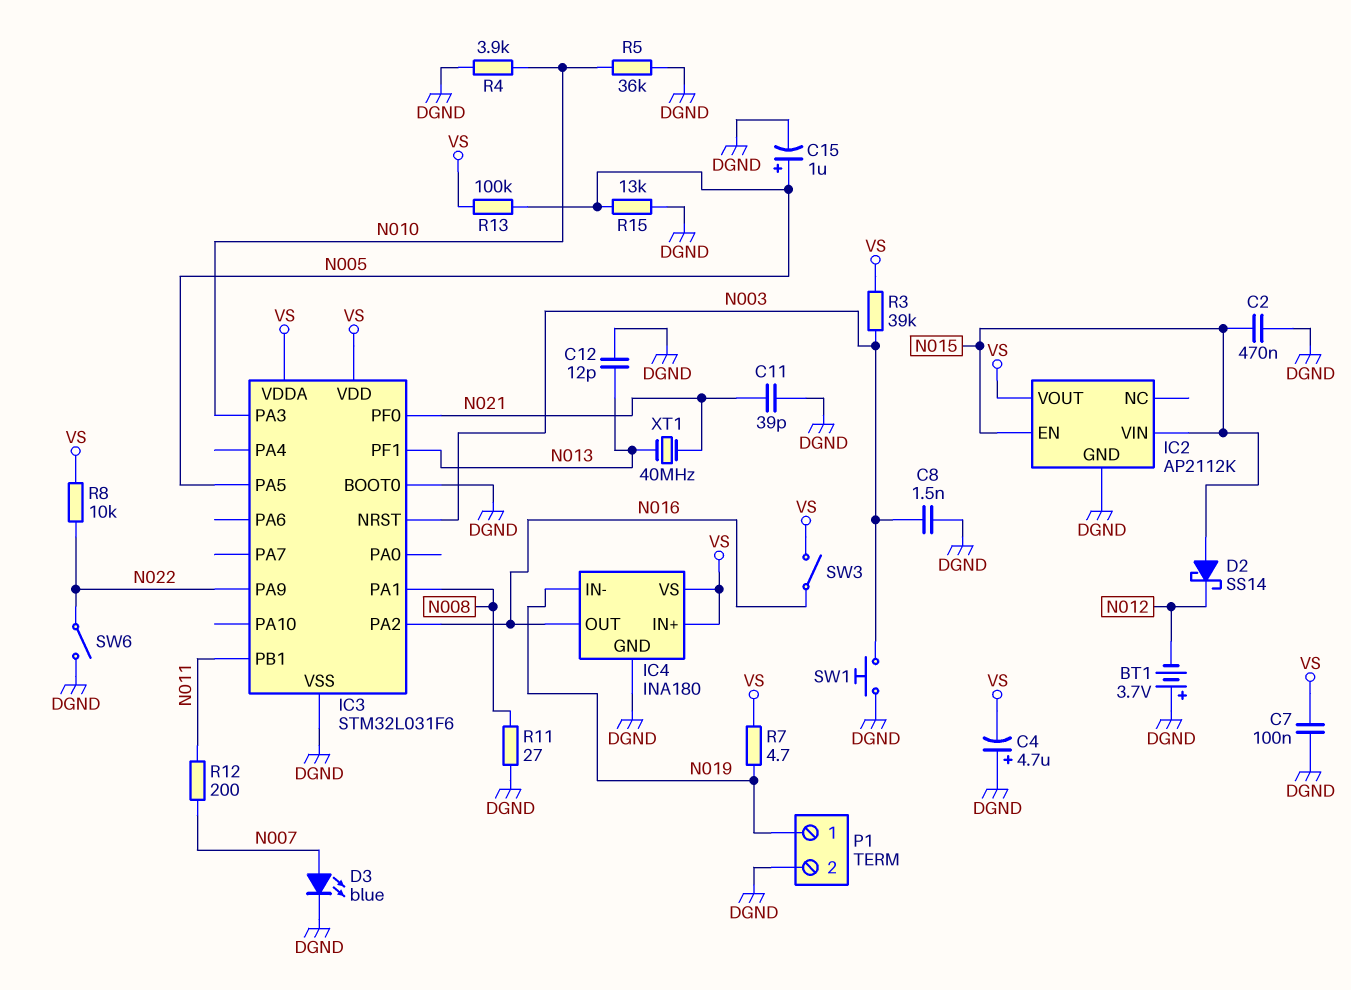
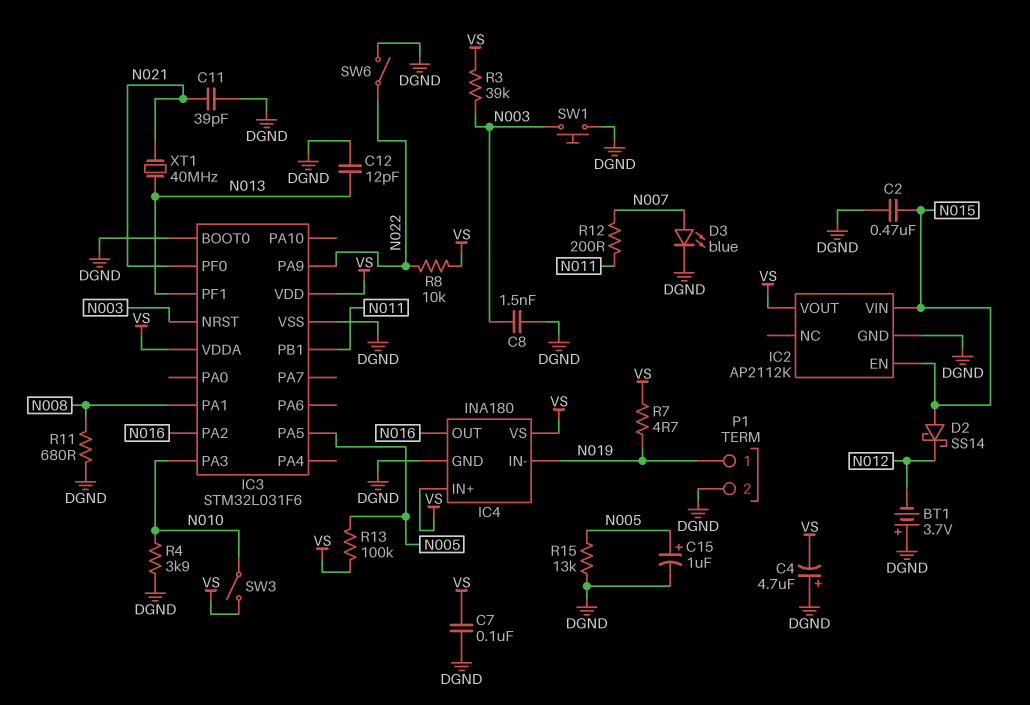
R5: 36k (DGND, N010) -> none
R11: 27 (DGND, N008) -> 680 (DGND, N008)
SW3: switch (N016, VS) -> switch (N010, VS)

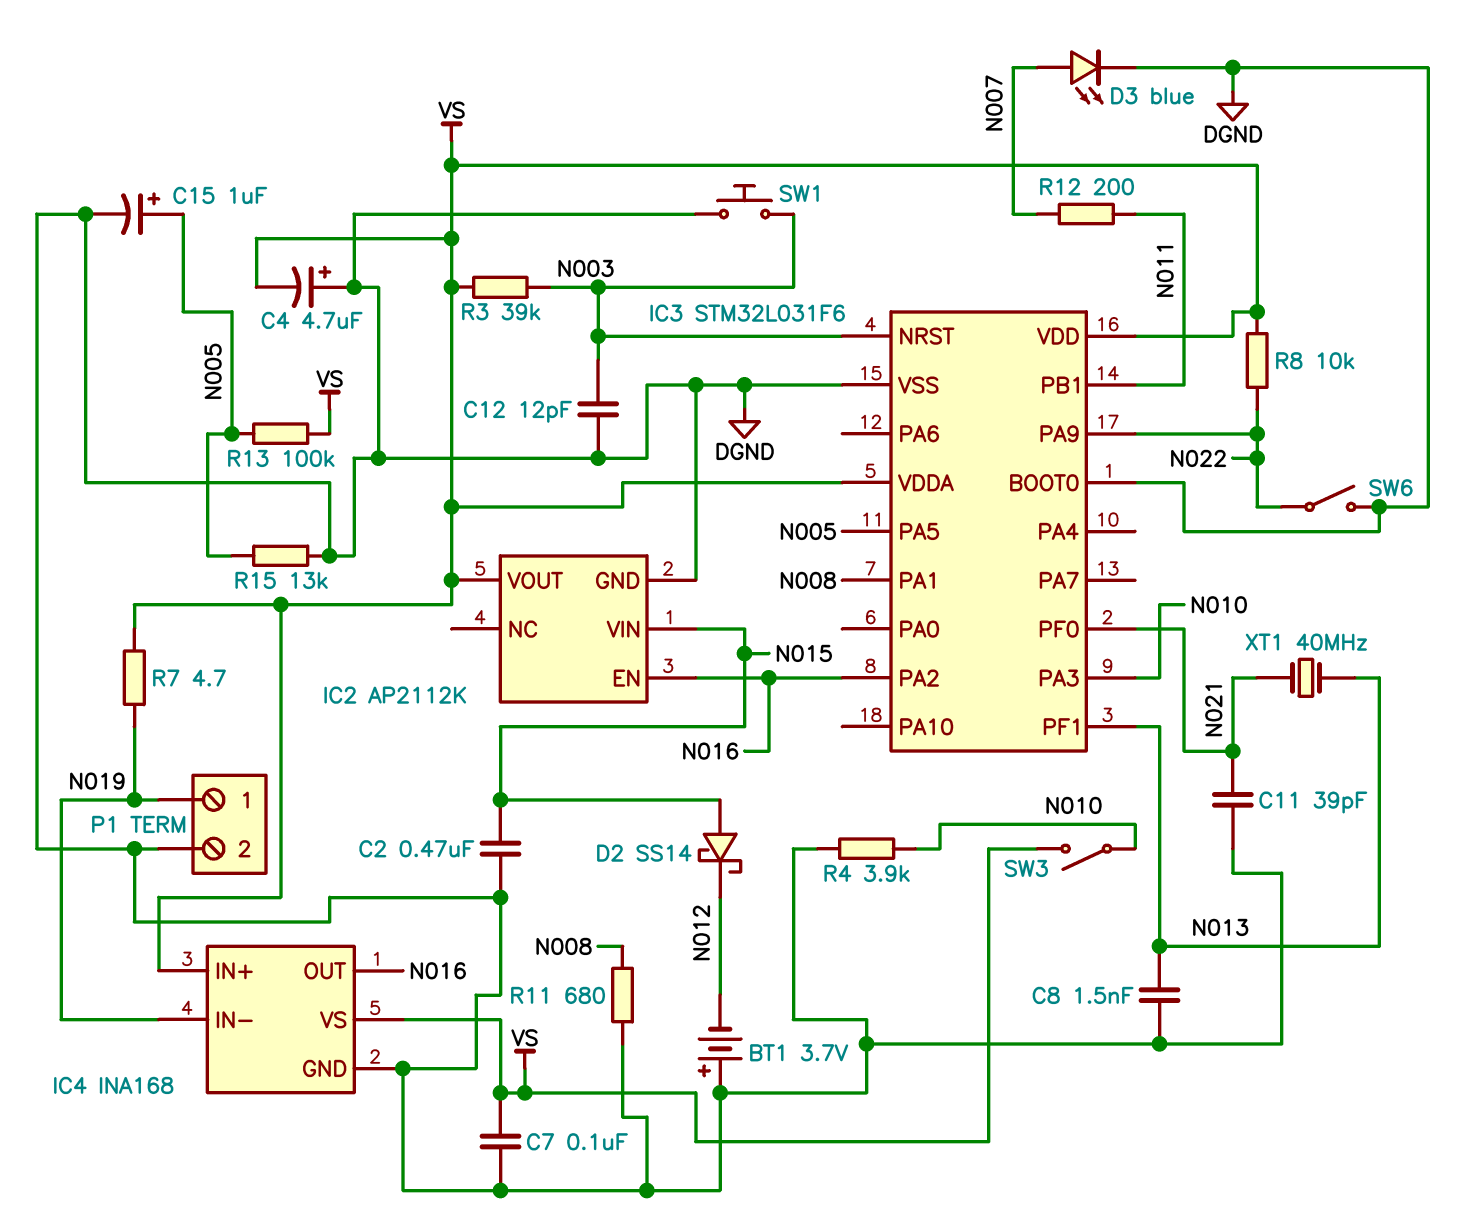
C8: 1.5nF (DGND, N003) -> 1.5nF (DGND, N013)
C12: 12pF (DGND, N013) -> 12pF (DGND, N003)
IC2 pin EN: N015 -> N016
IC4: INA180 -> INA168

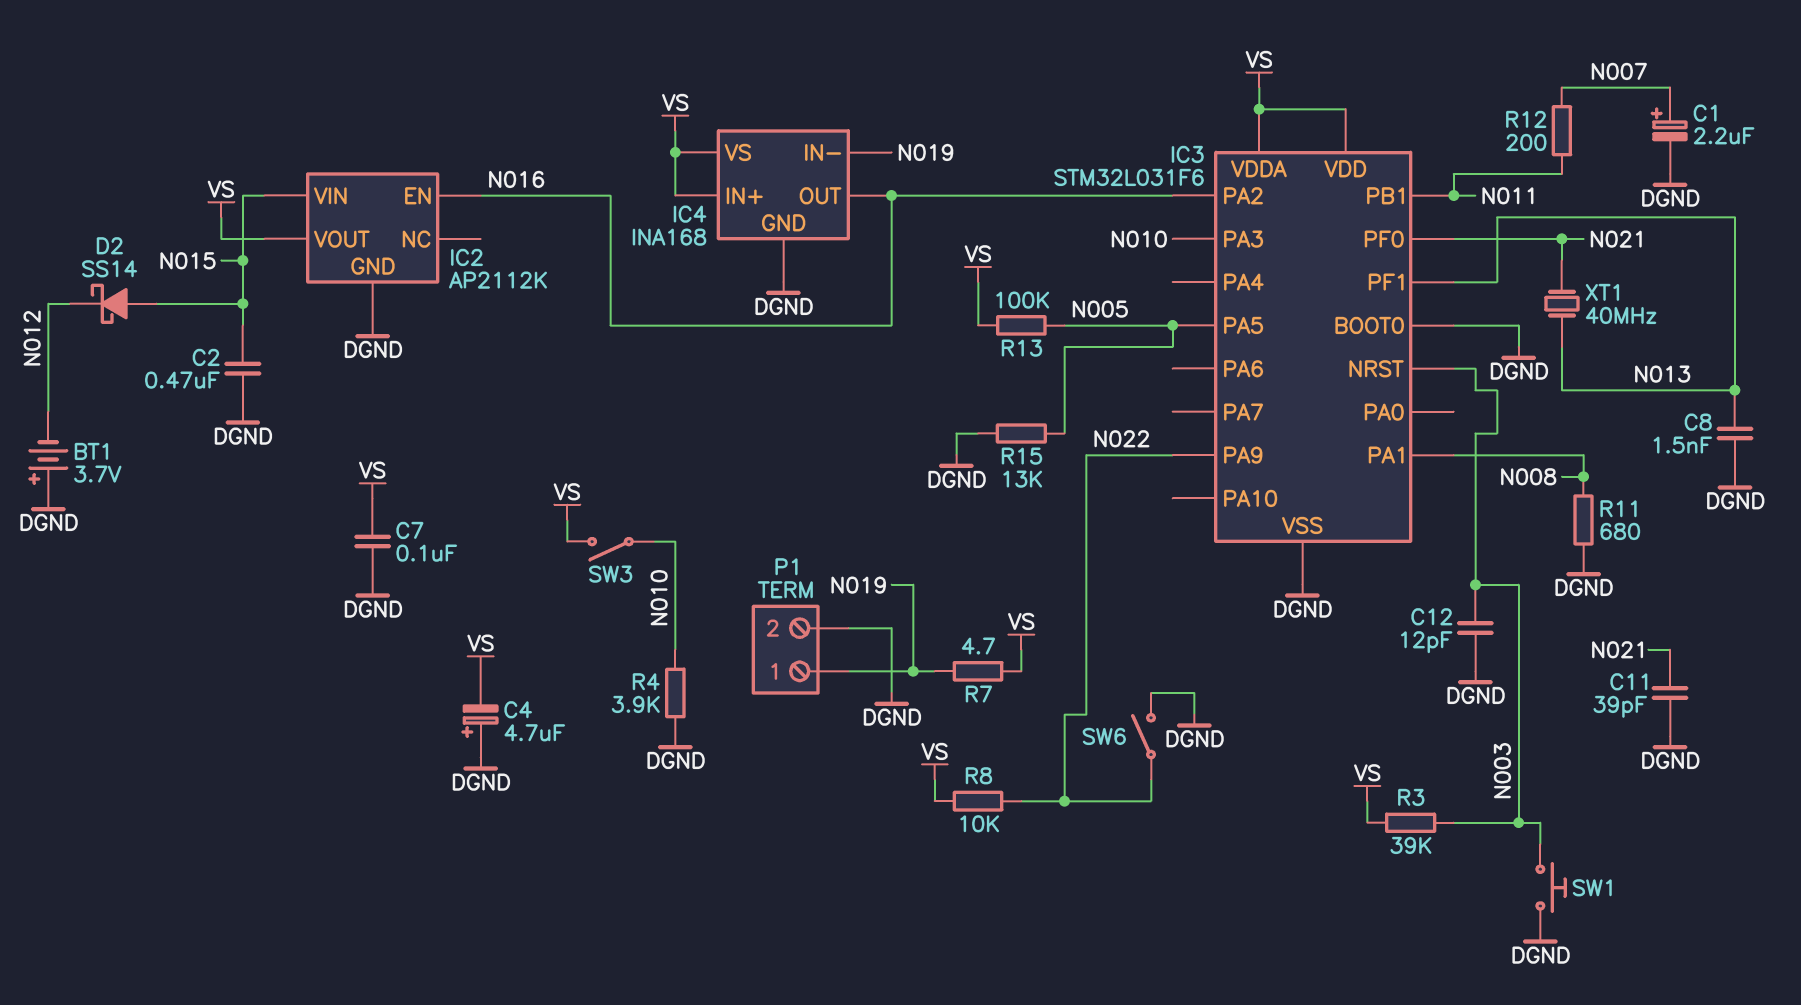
C1: none -> 2.2uF (plus N007, minus DGND)
C15: 1uF (plus N005, minus DGND) -> none
D3: LED blue (A N007, K DGND) -> none

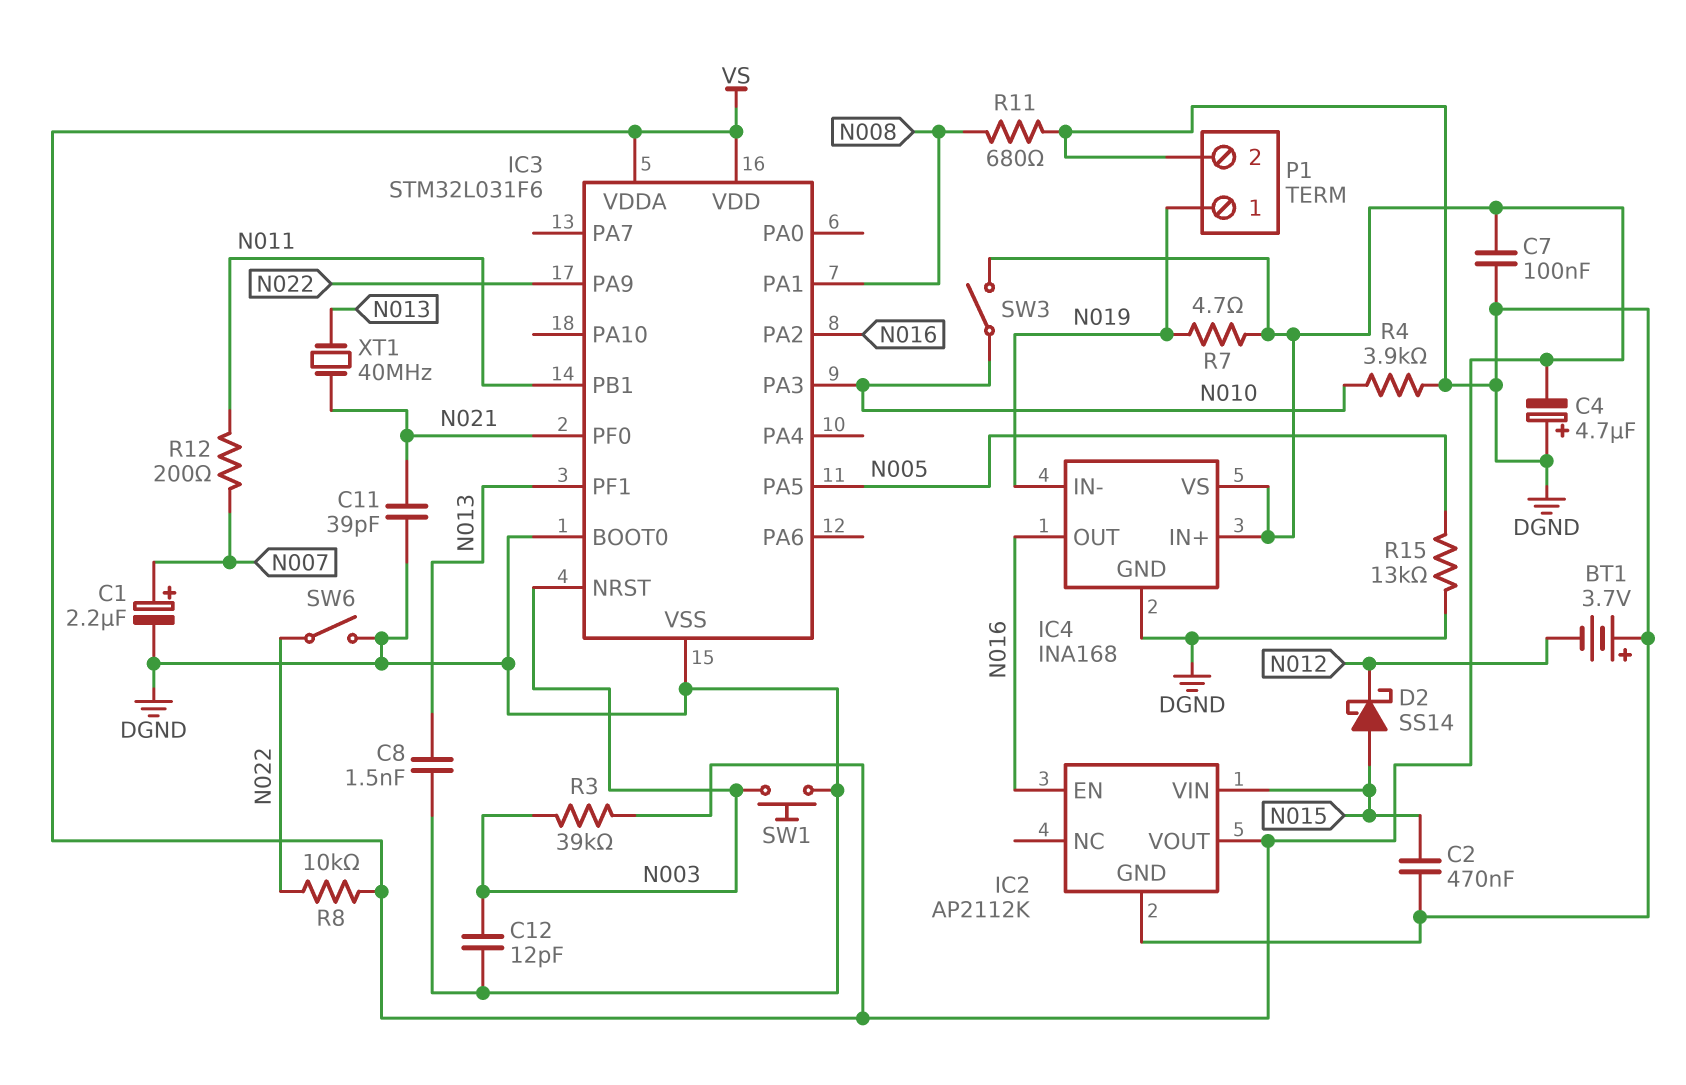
R13: 100k (N005, VS) -> none

